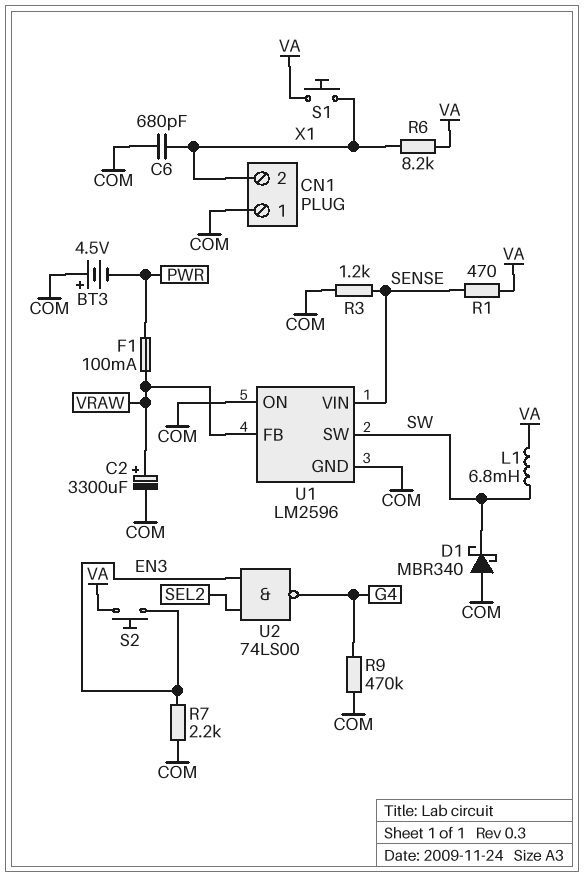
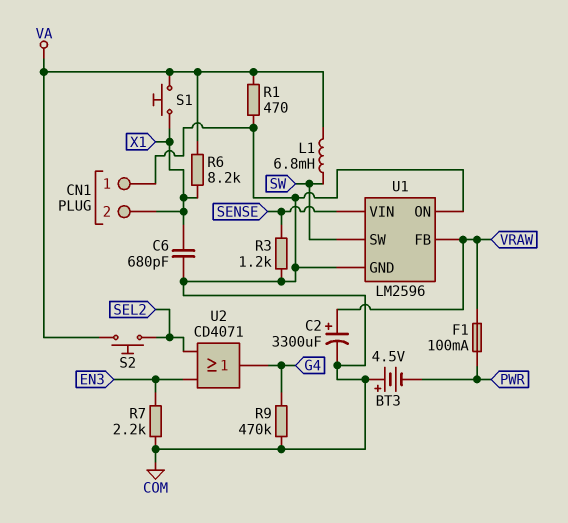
D1: schottky MBR340 (A COM, K SW) -> none
R1: 470 (SENSE, VA) -> 470 (COM, VA)
S2: button (EN3, VA) -> button (SEL2, VA)
U2: NAND 74LS00 (in EN3, in SEL2, out G4) -> OR CD4071 (in EN3, in SEL2, out G4)

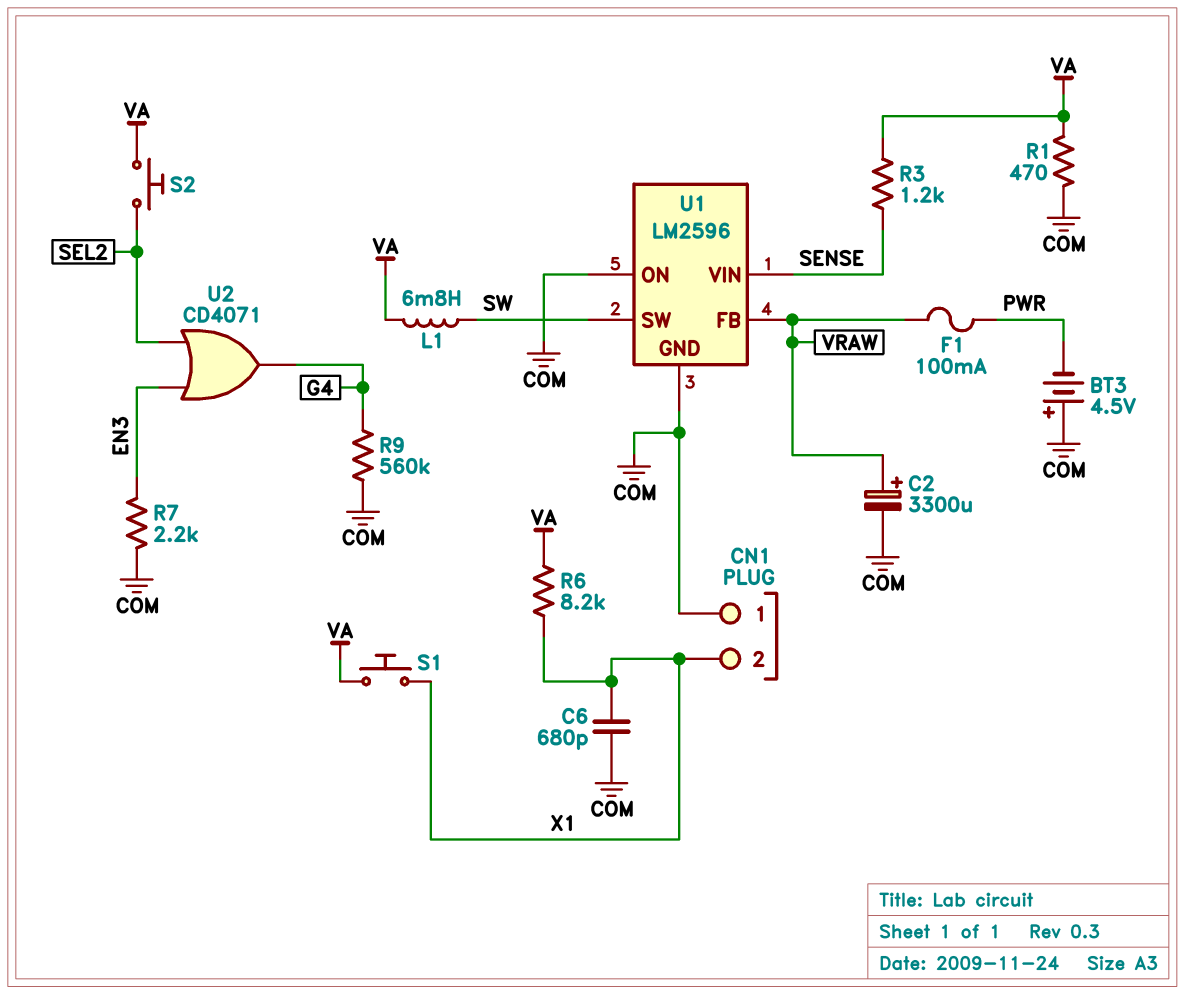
R3: 1.2k (COM, SENSE) -> 1.2k (SENSE, VA)
R9: 470k (COM, G4) -> 560k (COM, G4)

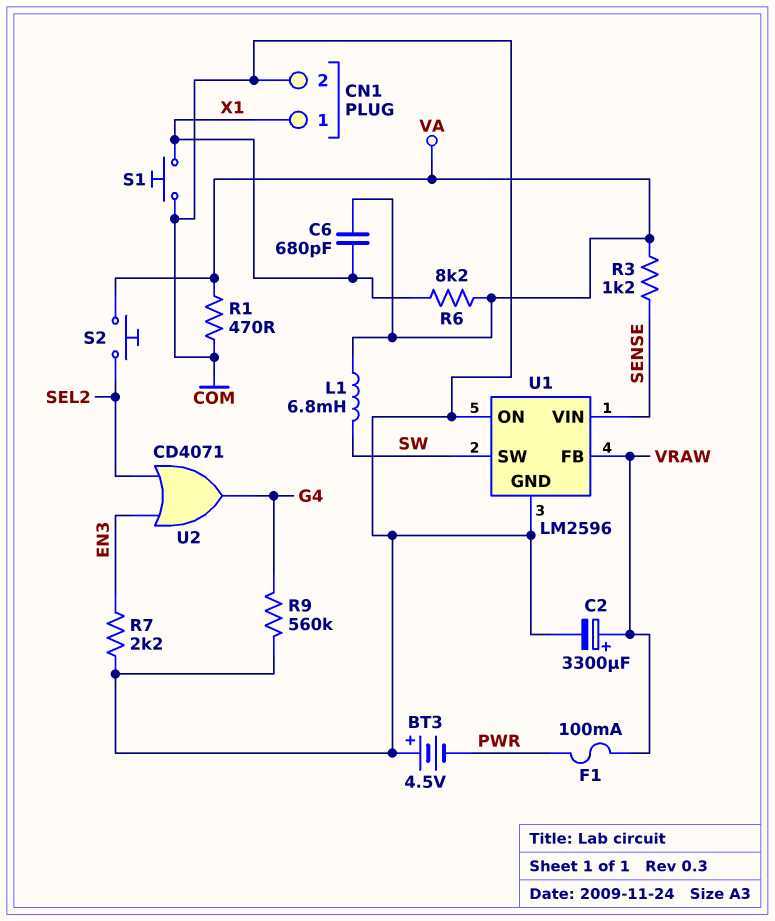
C6: 680pF (COM, X1) -> 680pF (VA, X1)
CN1 pin 1: COM -> X1
CN1 pin 2: X1 -> COM
S1: button (VA, X1) -> button (COM, X1)

